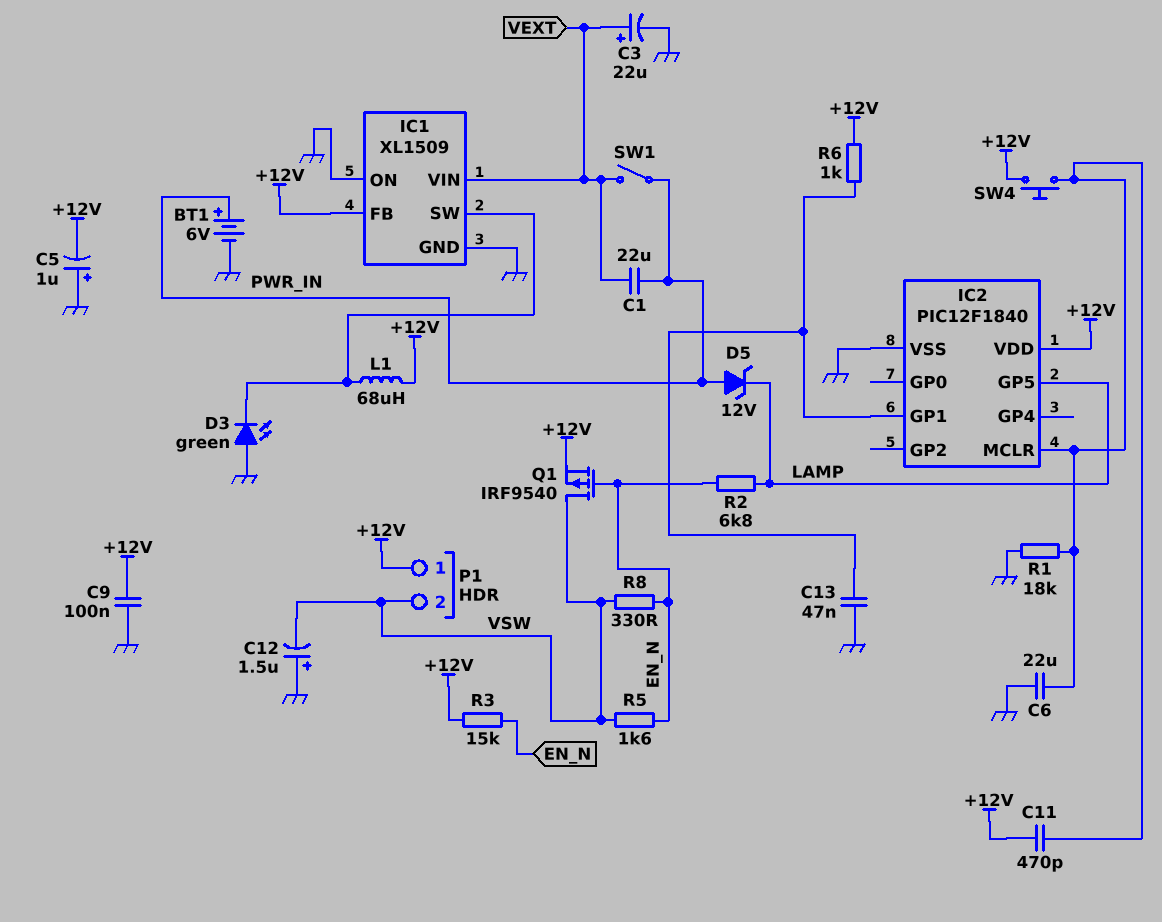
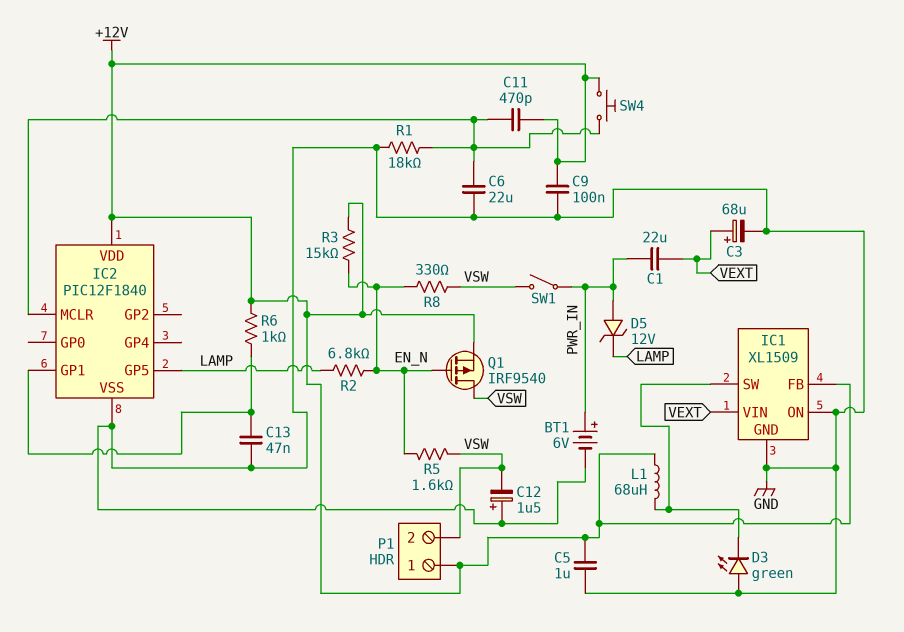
C3: 22uF (plus VEXT, minus GND) -> 68uF (plus VEXT, minus GND)
C5: 1uF (plus GND, minus +12V) -> 1uF (+12V, GND)
SW1: switch (PWR_IN, VEXT) -> switch (PWR_IN, VSW)

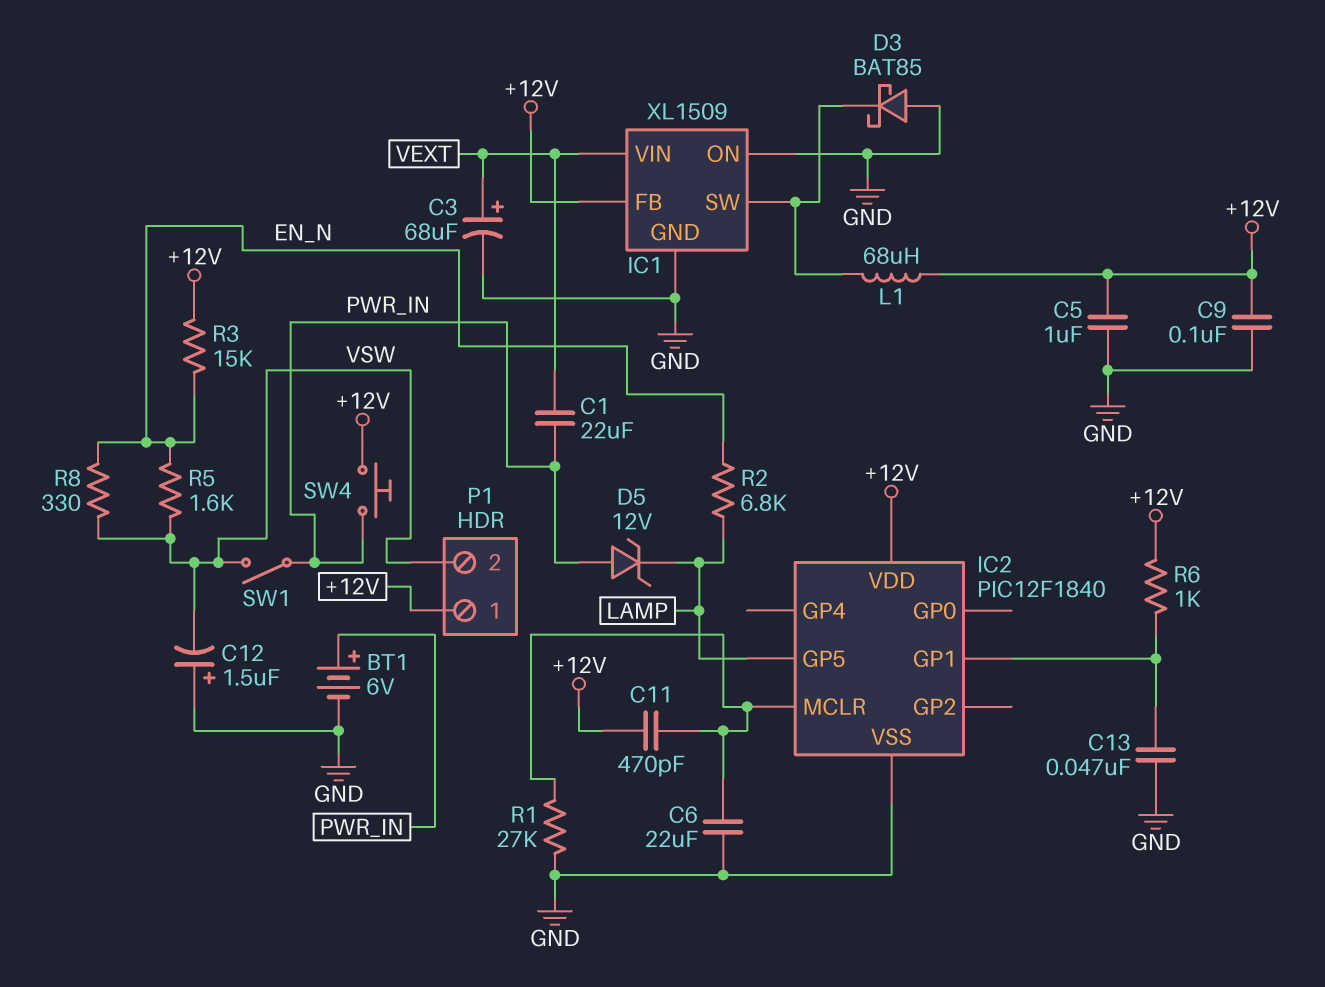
D3: LED green (A GND, K IC1/SW) -> schottky BAT85 (A GND, K IC1/SW)
Q1: PMOS IRF9540 (G EN_N, D VSW, S +12V) -> none
R1: 18k (GND, IC2/MCLR) -> 27k (GND, IC2/MCLR)
SW4: button (+12V, IC2/MCLR) -> button (+12V, PWR_IN)

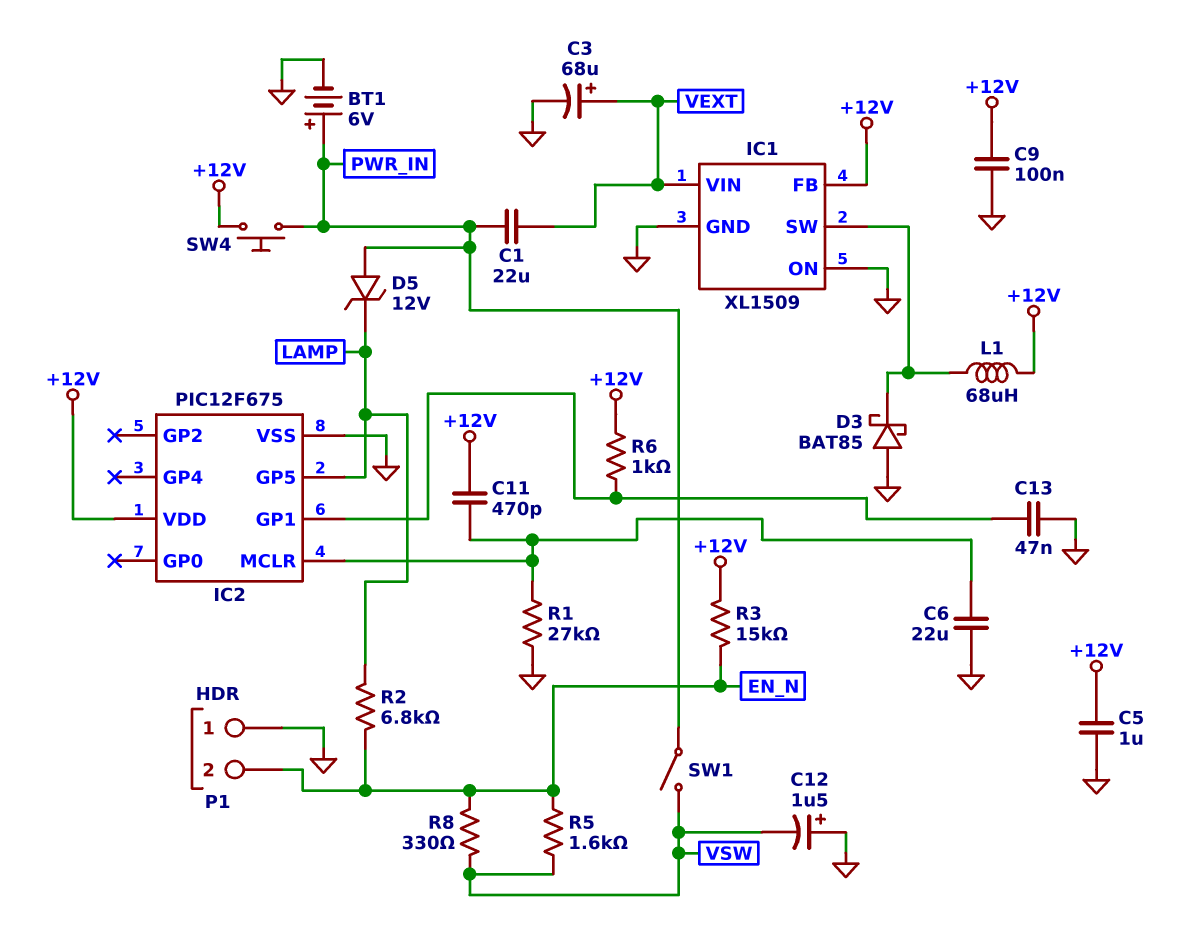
IC2: PIC12F1840 -> PIC12F675
P1 pin 1: +12V -> GND
P1 pin 2: VSW -> EN_N

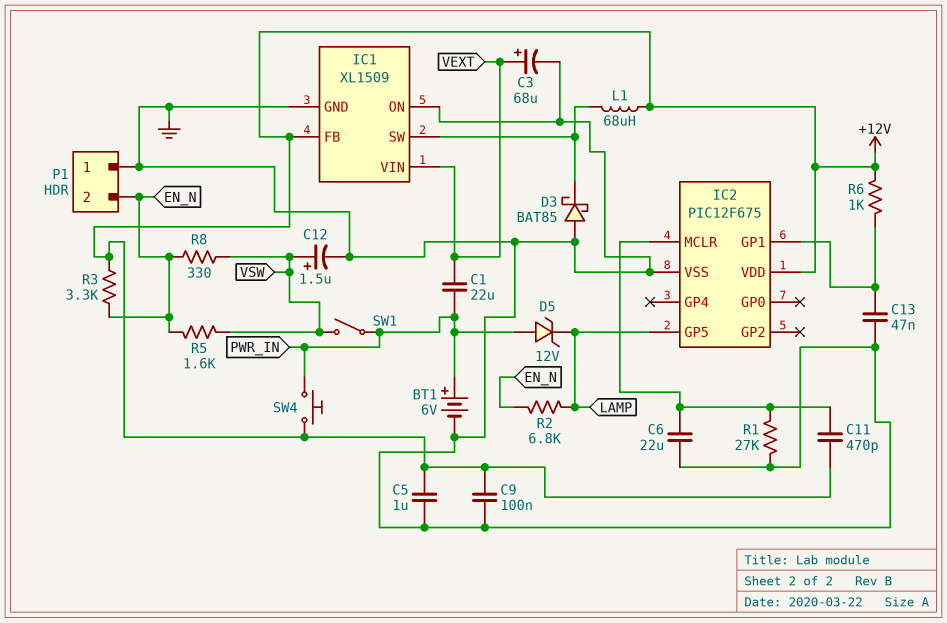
C12: 1.5uF (plus GND, minus VSW) -> 1.5uF (plus VSW, minus GND)
R3: 15k (+12V, EN_N) -> 3.3k (+12V, EN_N)

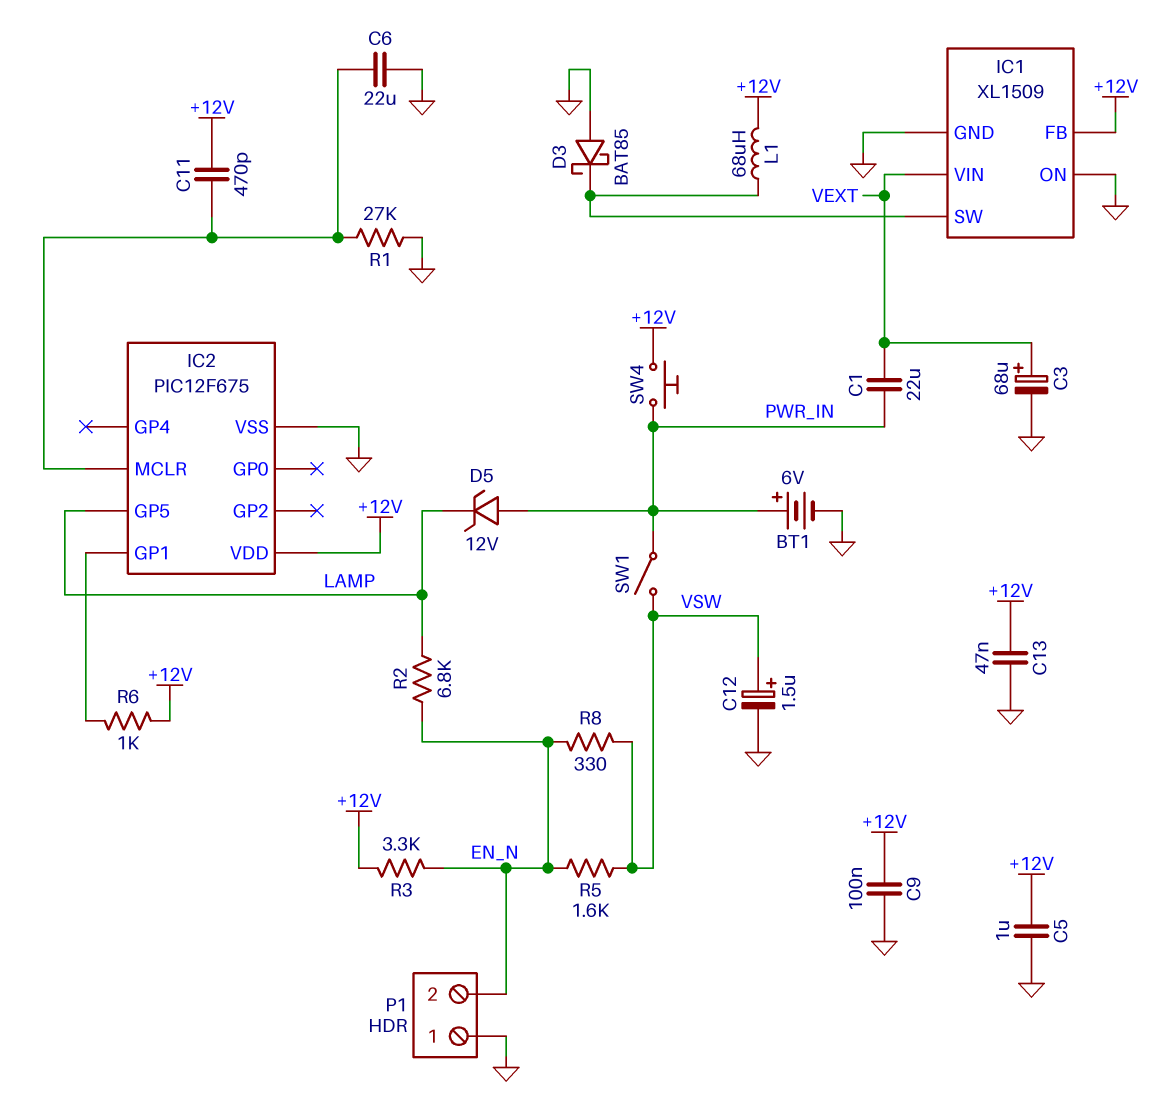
C13: 47nF (GND, IC2/GP1) -> 47nF (+12V, GND)

